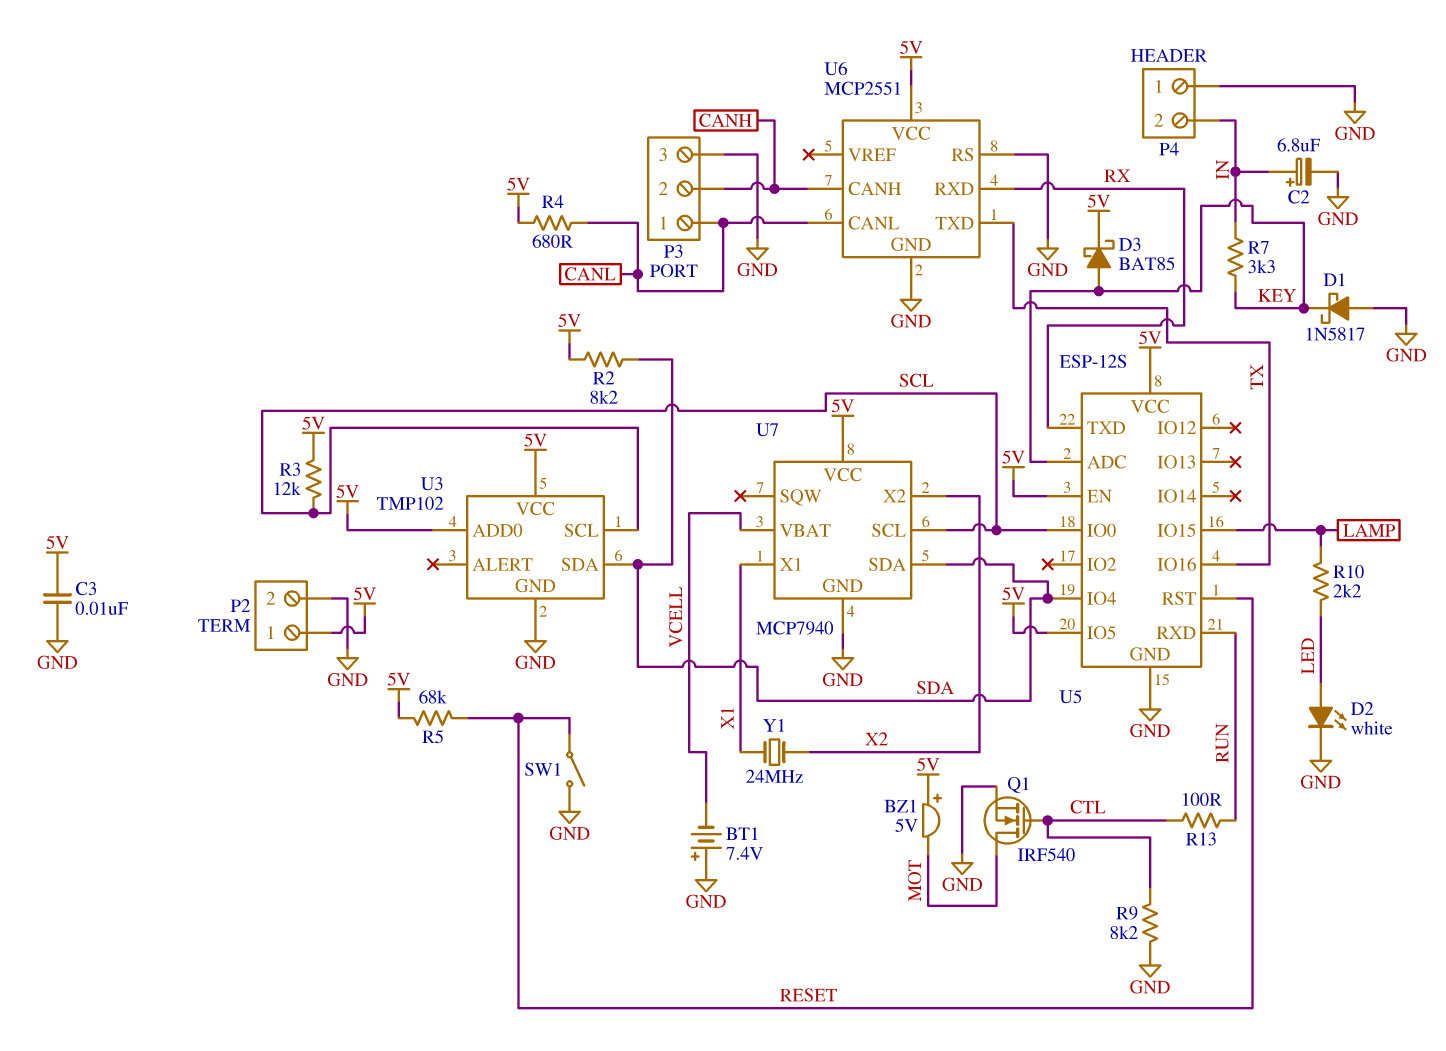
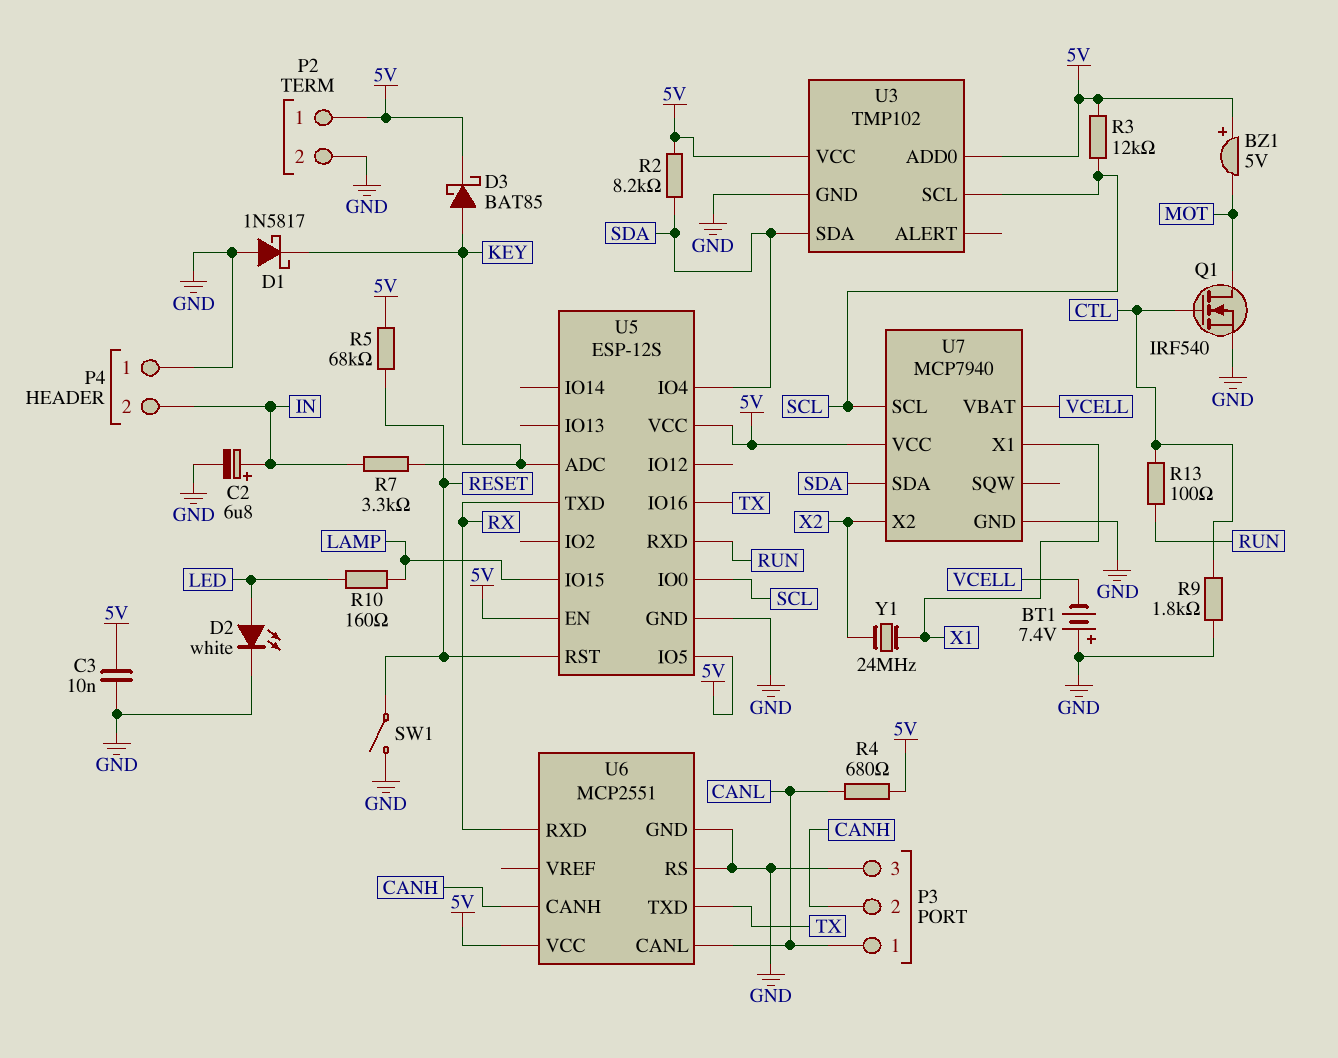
R9: 8.2k (CTL, GND) -> 1.8k (CTL, GND)
R10: 2.2k (LAMP, LED) -> 160 (LAMP, LED)

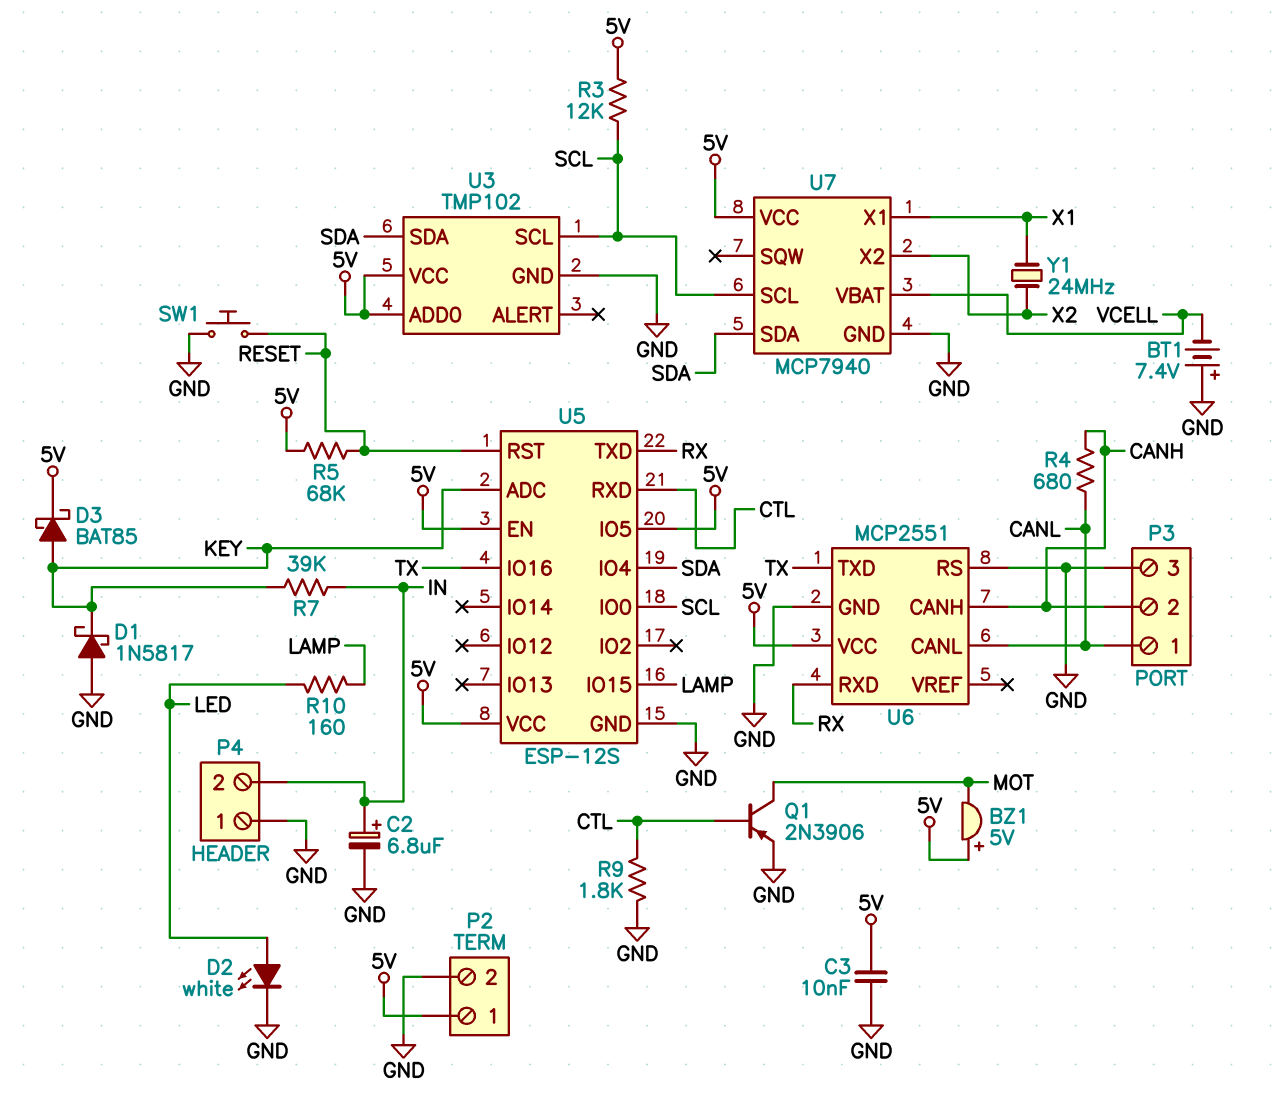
Q1: NMOS IRF540 (G CTL, D MOT, S GND) -> PNP 2N3906 (B CTL, C MOT, E GND)
R2: 8.2k (5V, SDA) -> none
R4: 680 (5V, CANL) -> 680 (CANH, CANL)
R7: 3.3k (IN, KEY) -> 39k (IN, KEY)
R13: 100 (CTL, RUN) -> none
SW1: switch (GND, RESET) -> button (GND, RESET)
U5 pin RXD: RUN -> CTL

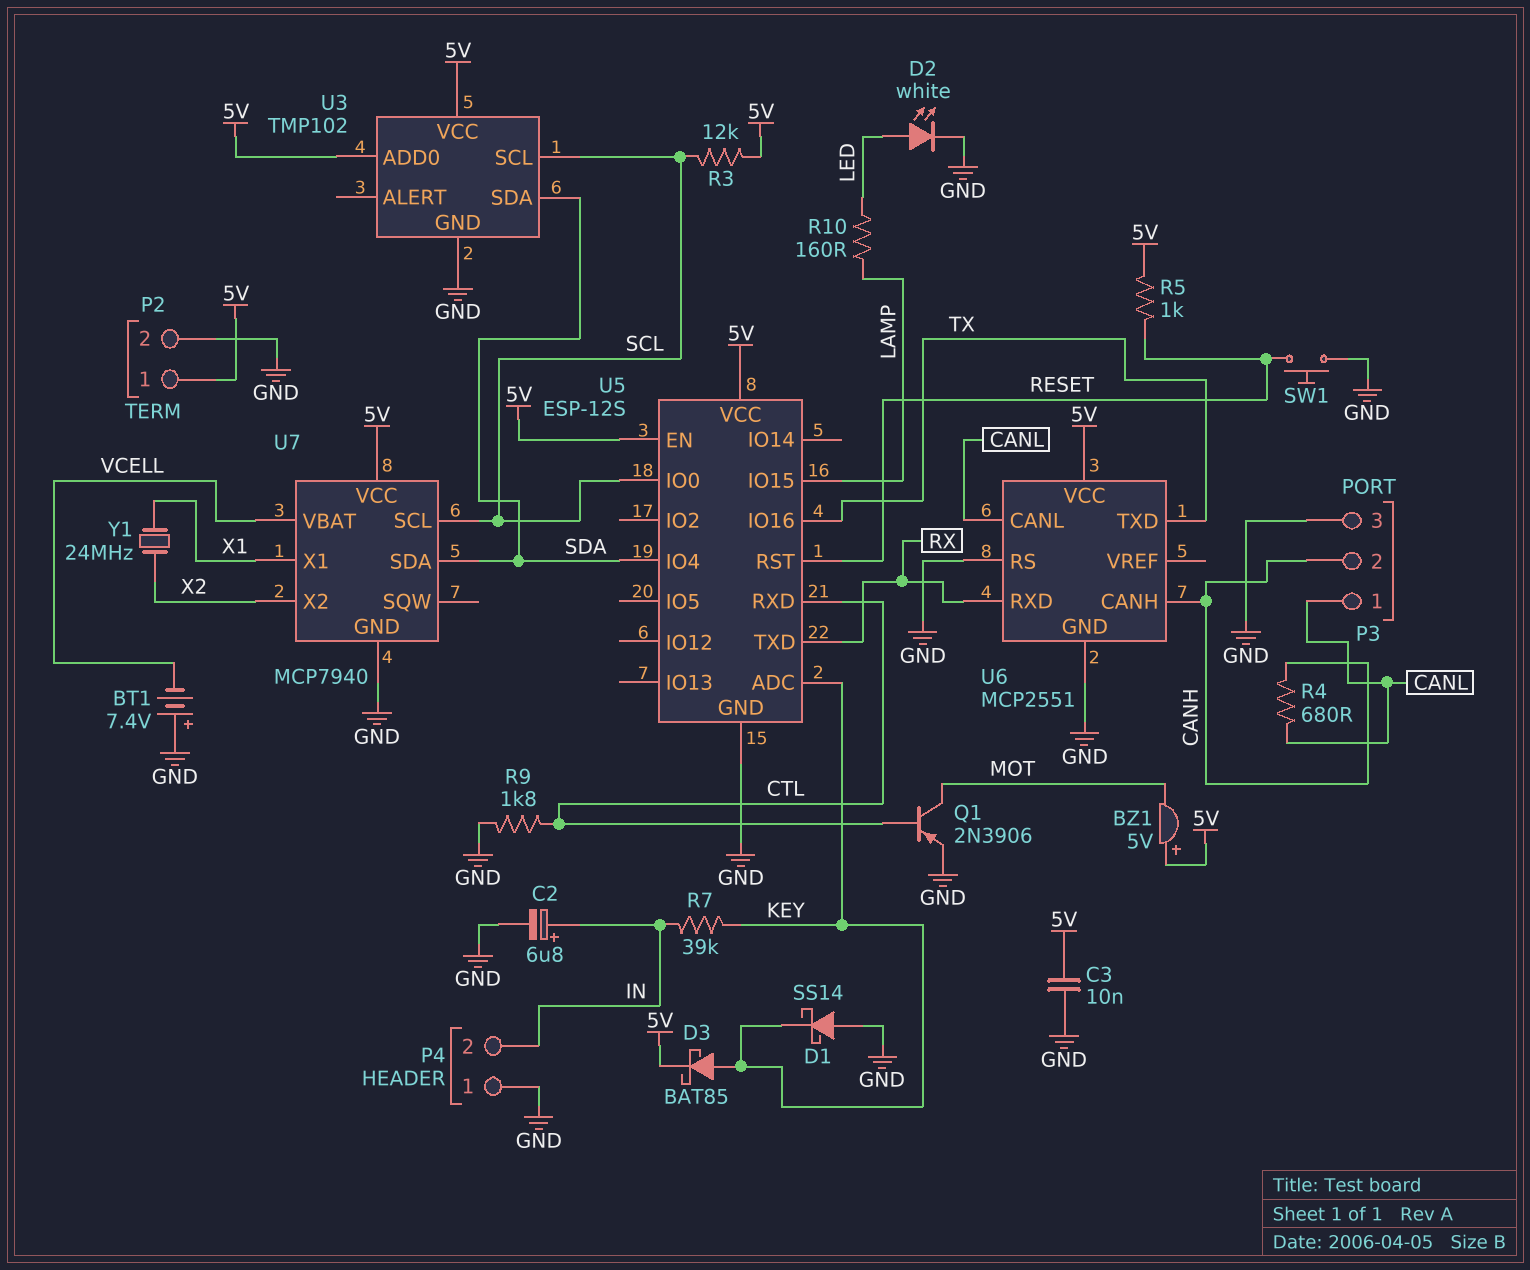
D1: schottky 1N5817 (A GND, K KEY) -> schottky SS14 (A GND, K KEY)
R5: 68k (5V, RESET) -> 1k (5V, RESET)
U5 pin IO5: 5V -> none

